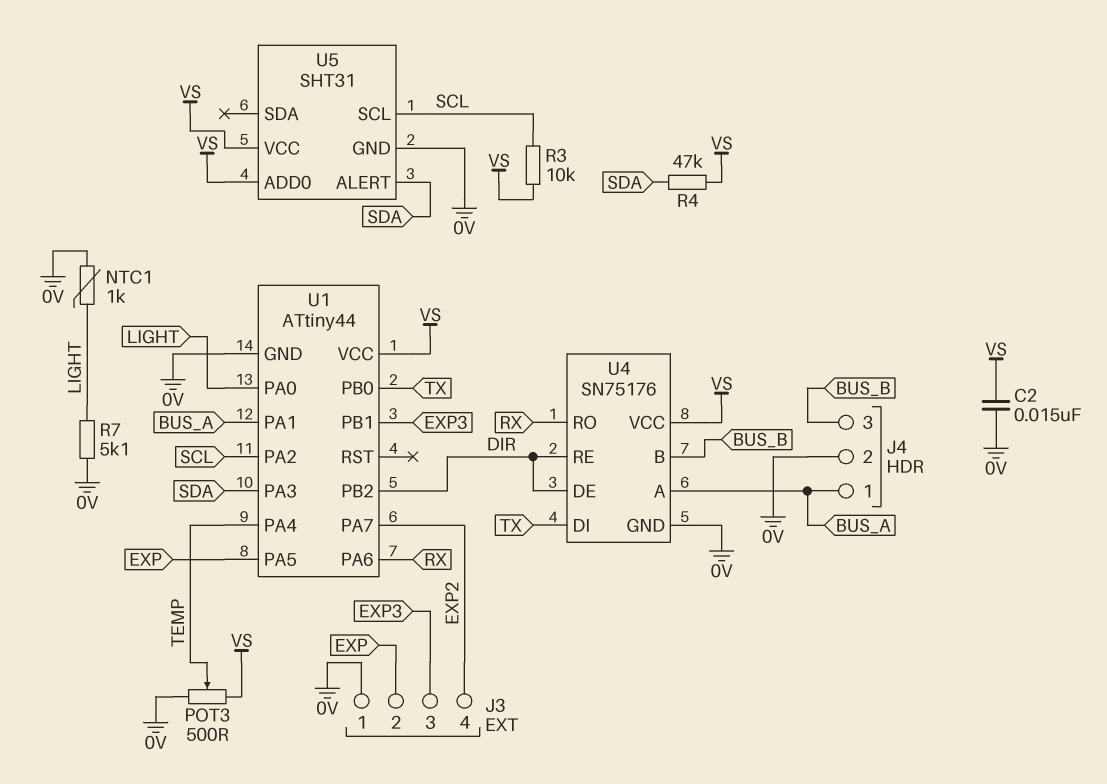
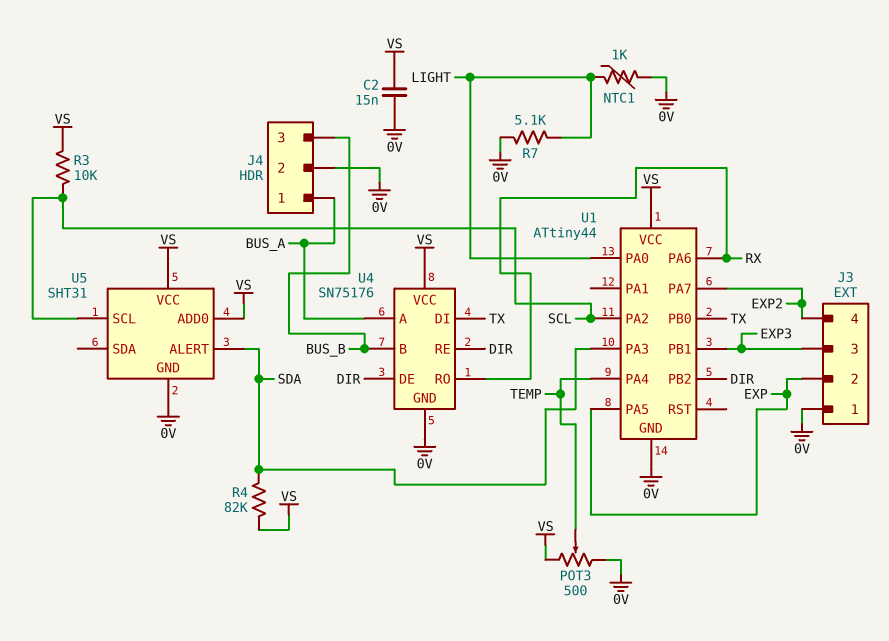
R4: 47k (SDA, VS) -> 82k (SDA, VS)
U1 pin PA1: BUS_A -> none

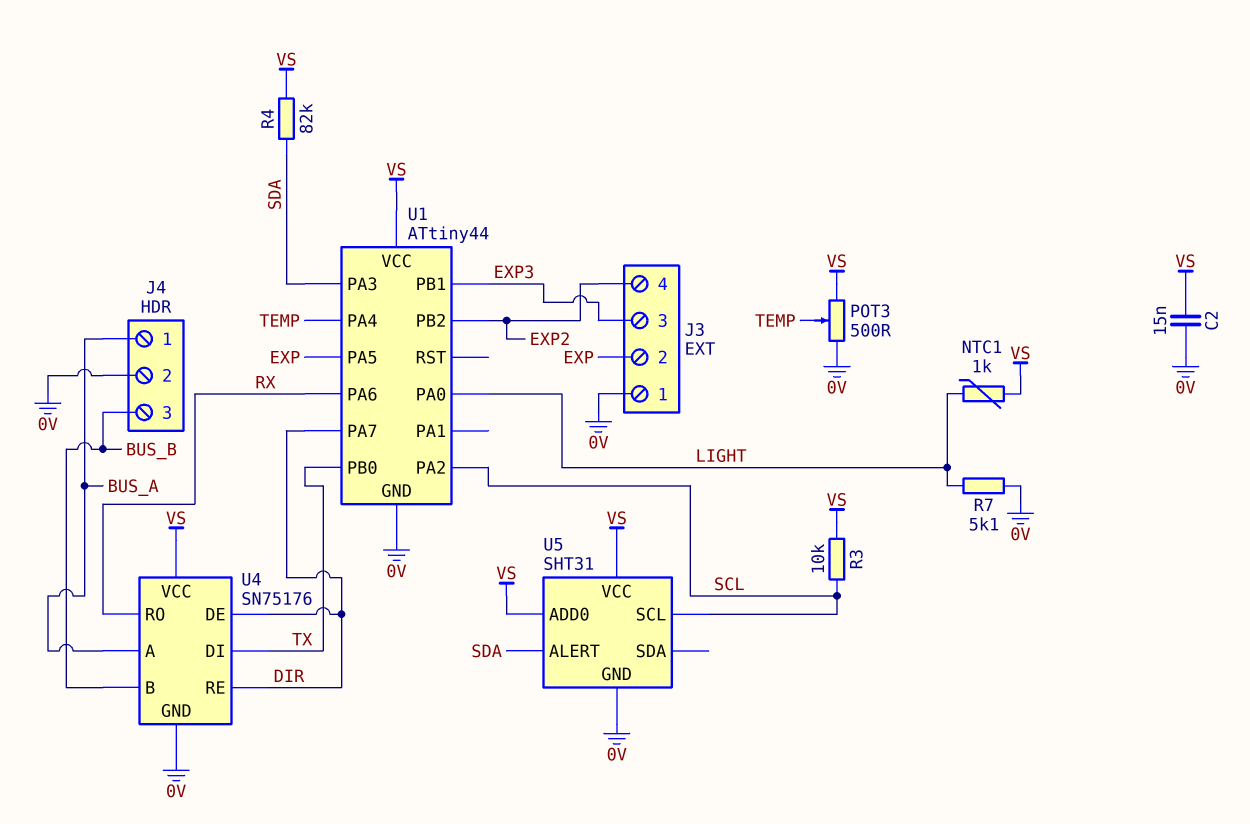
NTC1: 1k (0V, LIGHT) -> 1k (LIGHT, VS)
U1 pin PA7: EXP2 -> DIR
U1 pin PB2: DIR -> EXP2

